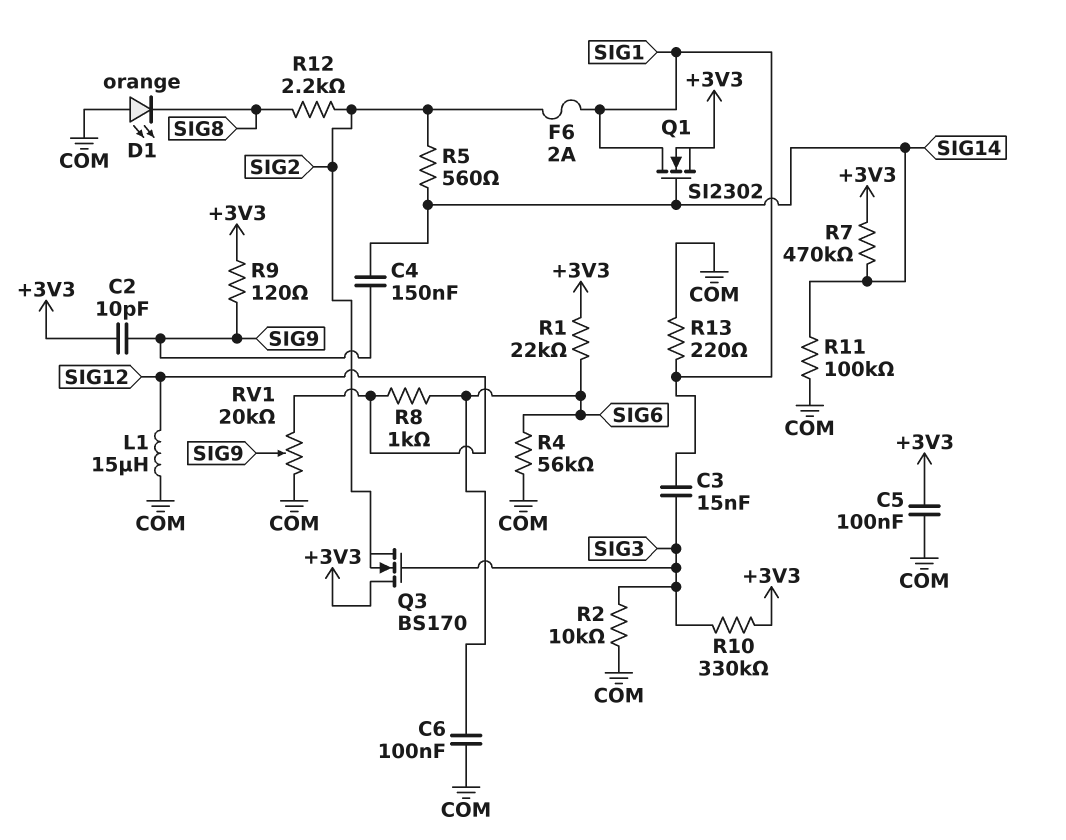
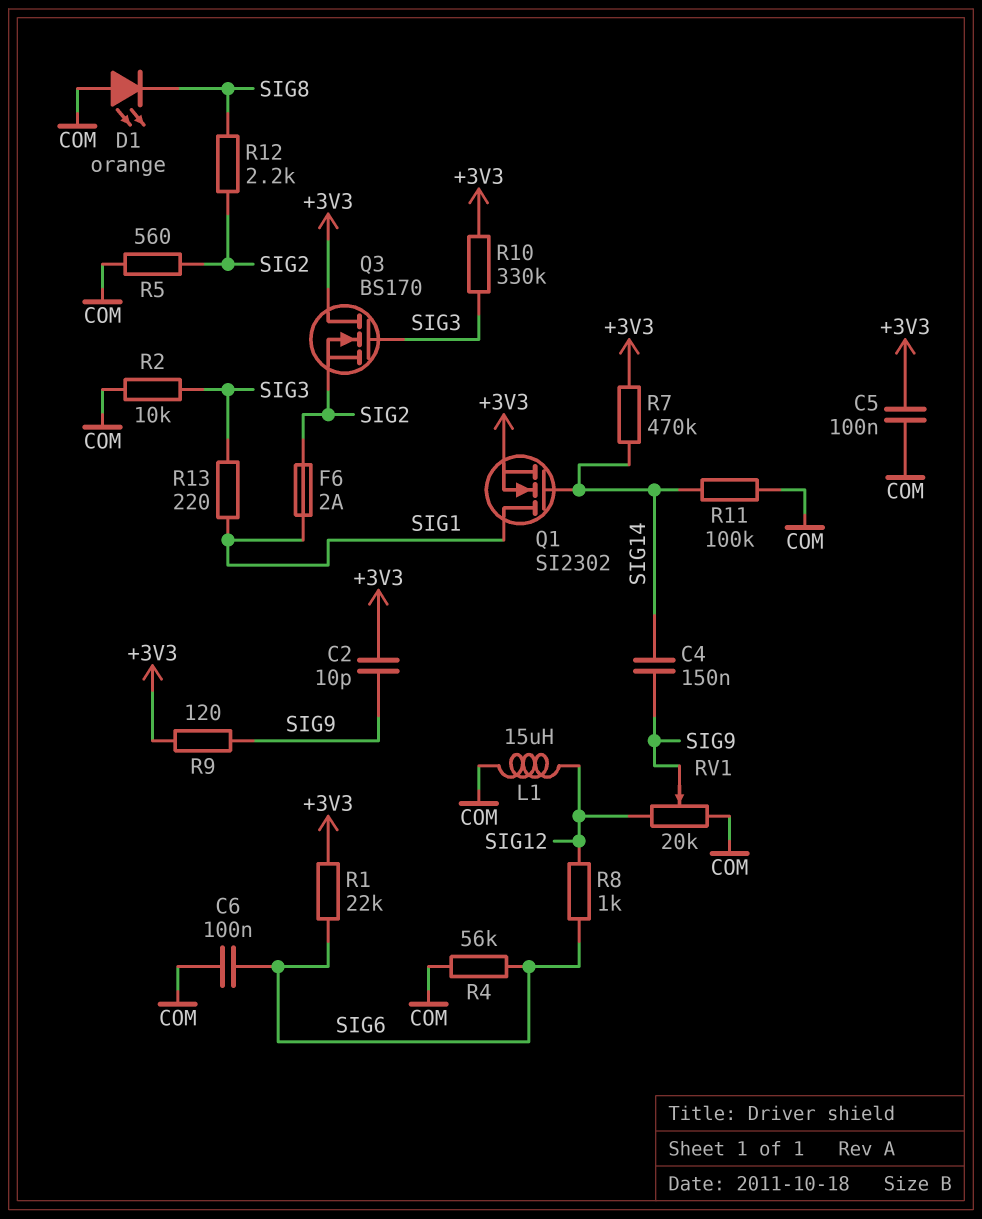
C3: 15nF (SIG1, SIG3) -> none
R5: 560 (SIG2, SIG14) -> 560 (COM, SIG2)
R13: 220 (COM, SIG1) -> 220 (SIG1, SIG3)

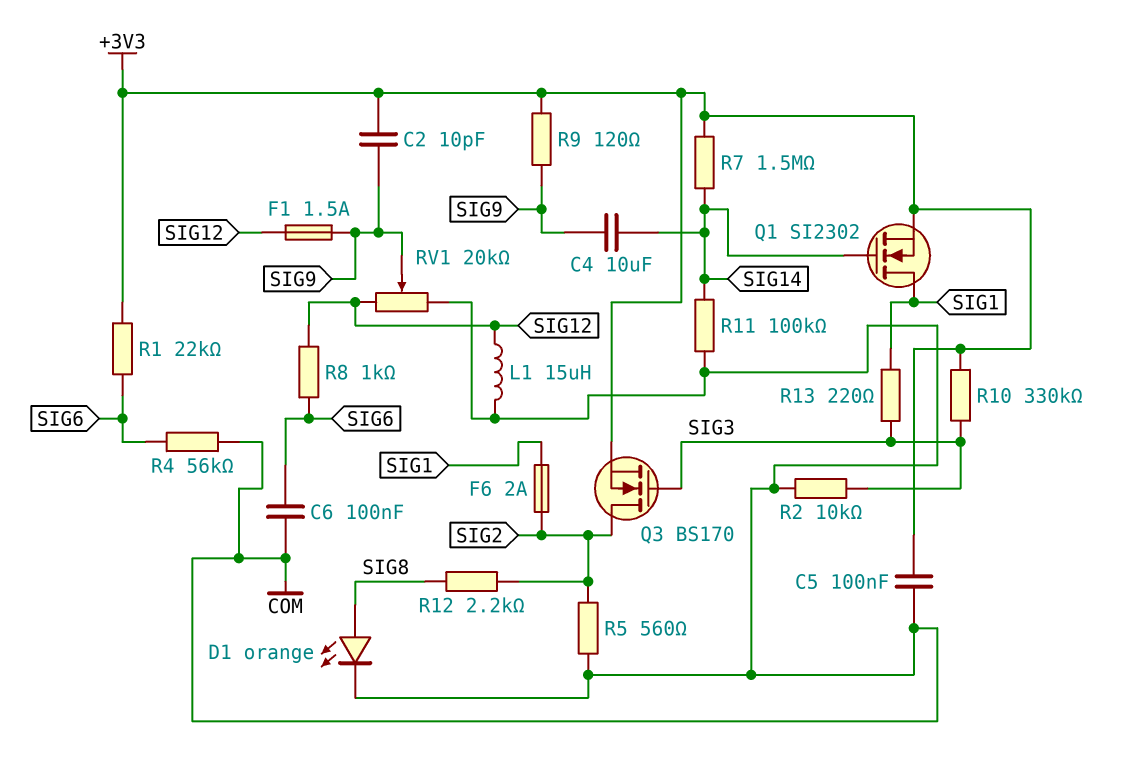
C4: 150nF (SIG9, SIG14) -> 10uF (SIG9, SIG14)
D1: LED orange (A COM, K SIG8) -> LED orange (A SIG8, K COM)
F1: none -> 1.5A (SIG9, SIG12)
Q3: NMOS BS170 (G SIG3, D +3V3, S SIG2) -> NMOS BS170 (G SIG3, D SIG2, S +3V3)
R7: 470k (+3V3, SIG14) -> 1.5M (+3V3, SIG14)

